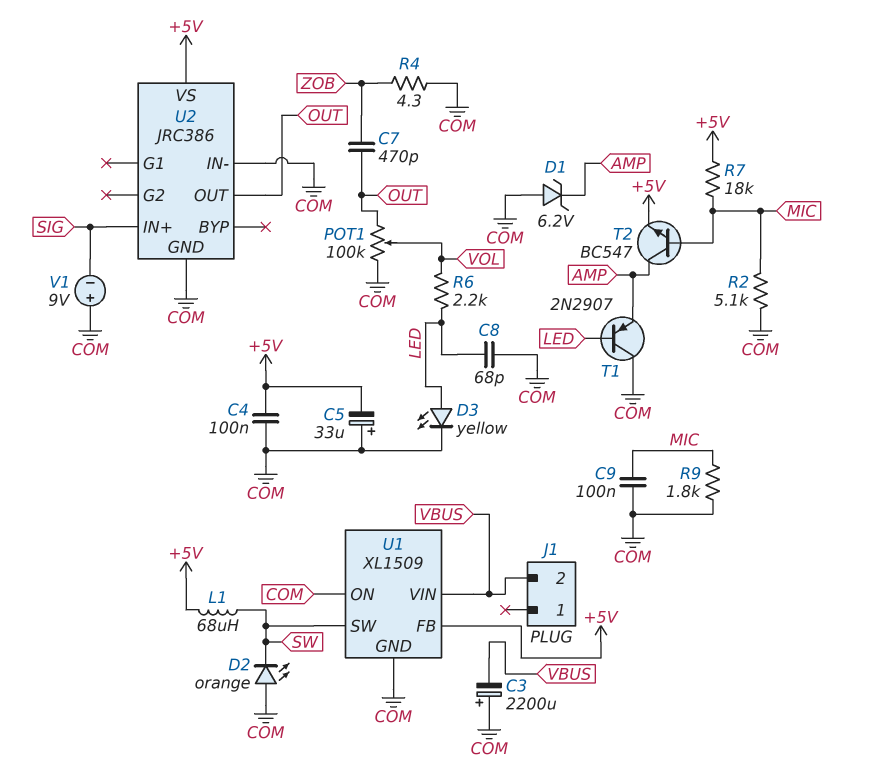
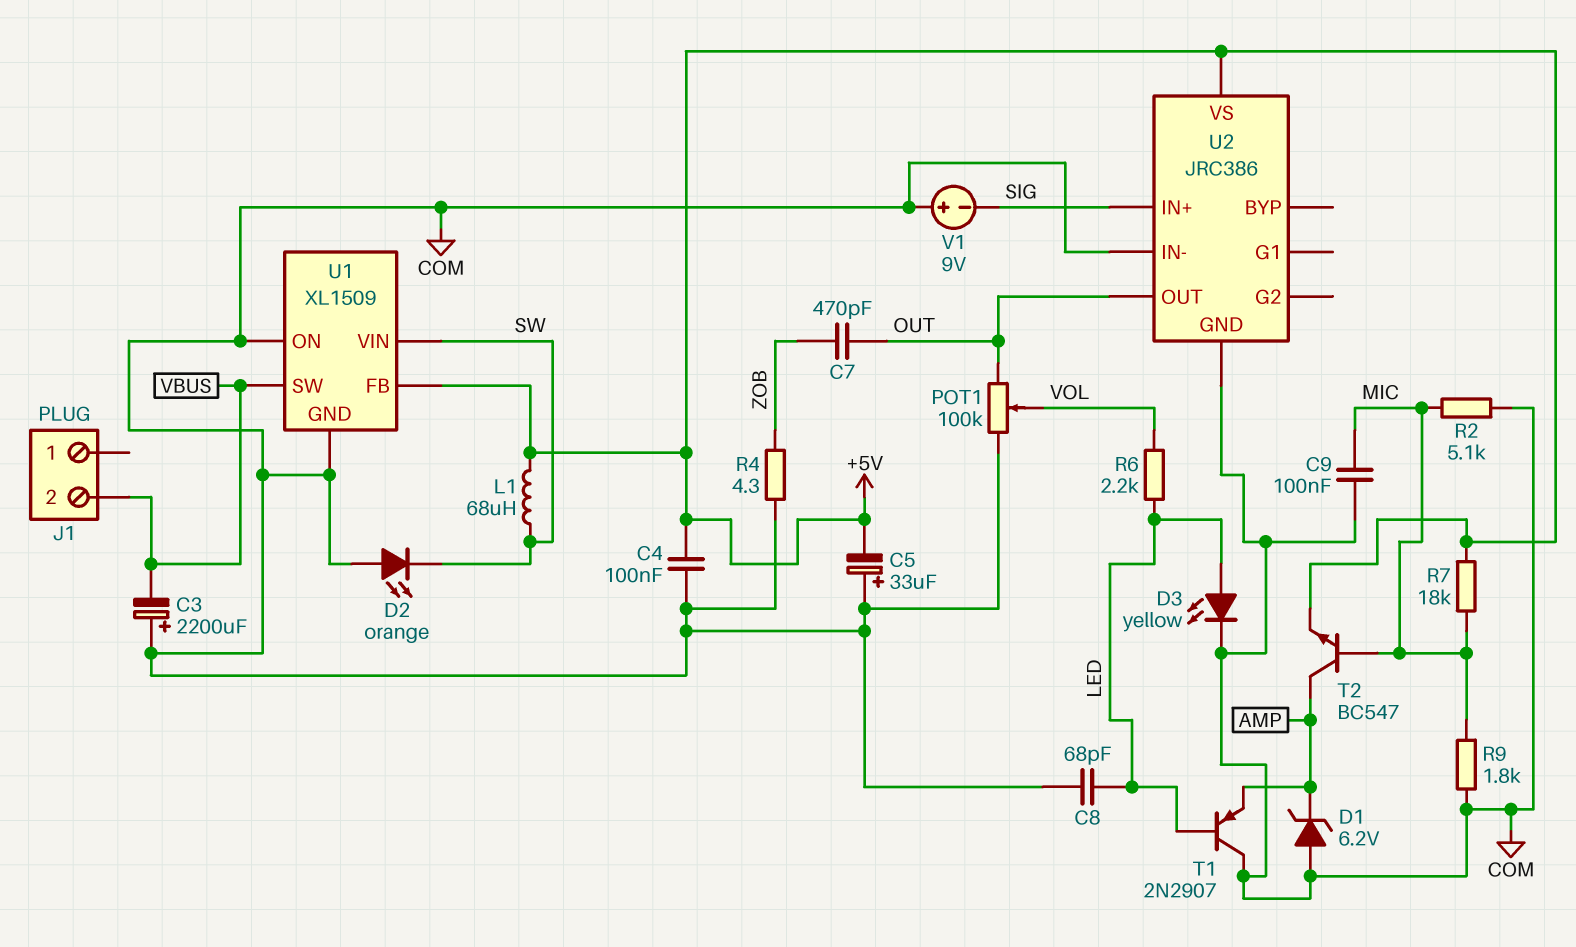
U1 pin SW: SW -> VBUS
U1 pin VIN: VBUS -> SW

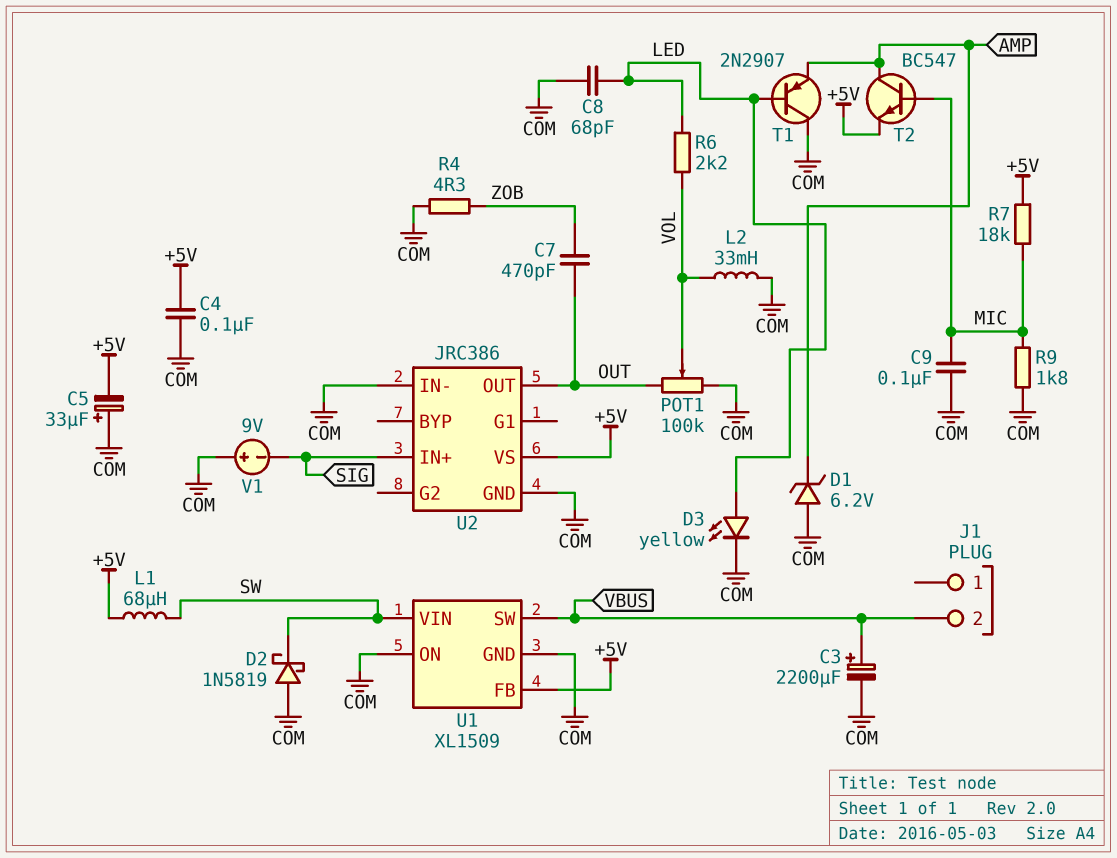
C3: 2200uF (plus COM, minus VBUS) -> 2200uF (plus VBUS, minus COM)
D2: LED orange (A COM, K SW) -> schottky 1N5819 (A COM, K SW)
L2: none -> 33mH (COM, VOL)
R2: 5.1k (COM, MIC) -> none

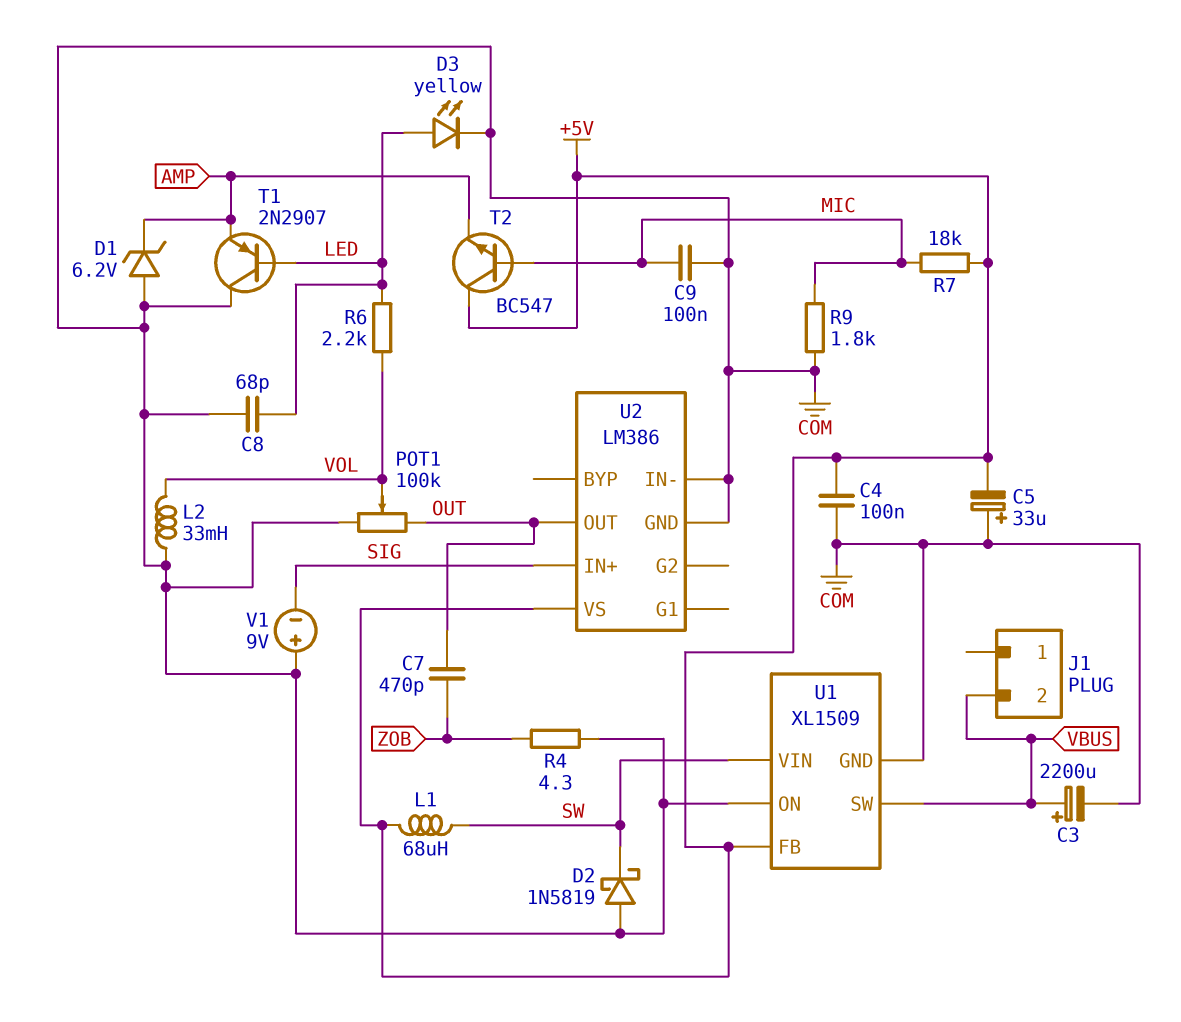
T2: NPN BC547 (B MIC, C AMP, E +5V) -> NPN BC547 (B MIC, C +5V, E AMP)
U2: JRC386 -> LM386

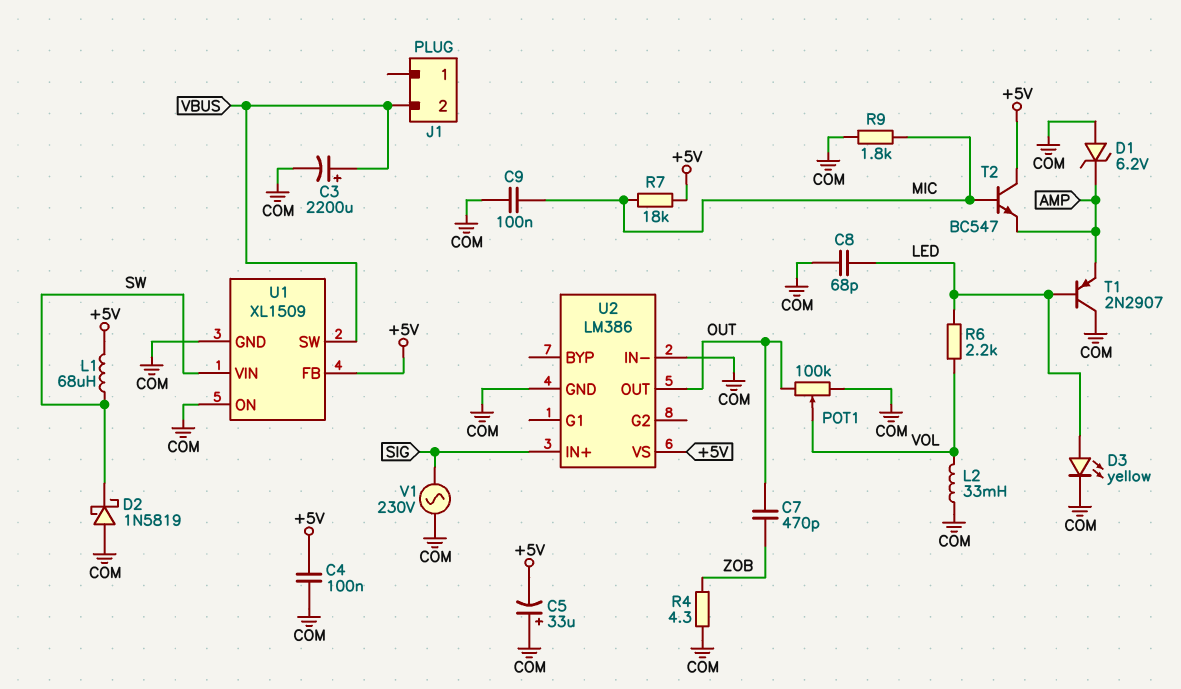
V1: 9V (plus COM, minus SIG) -> AC 230V (COM, SIG)

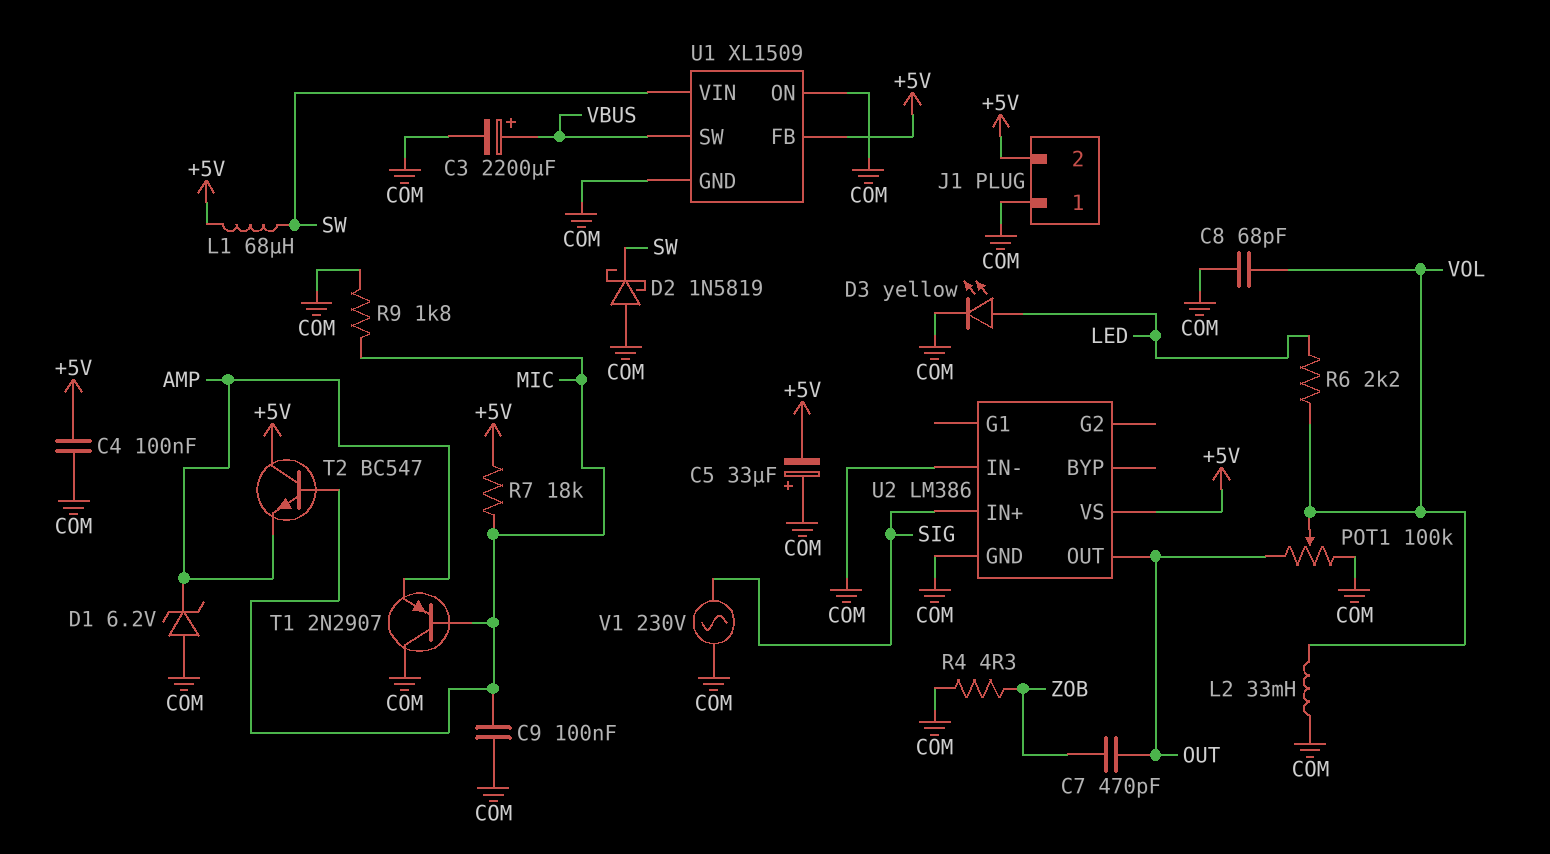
C8: 68pF (COM, LED) -> 68pF (COM, VOL)
J1 pin 1: none -> COM
J1 pin 2: VBUS -> +5V
T1: PNP 2N2907 (B LED, C COM, E AMP) -> PNP 2N2907 (B MIC, C COM, E AMP)

